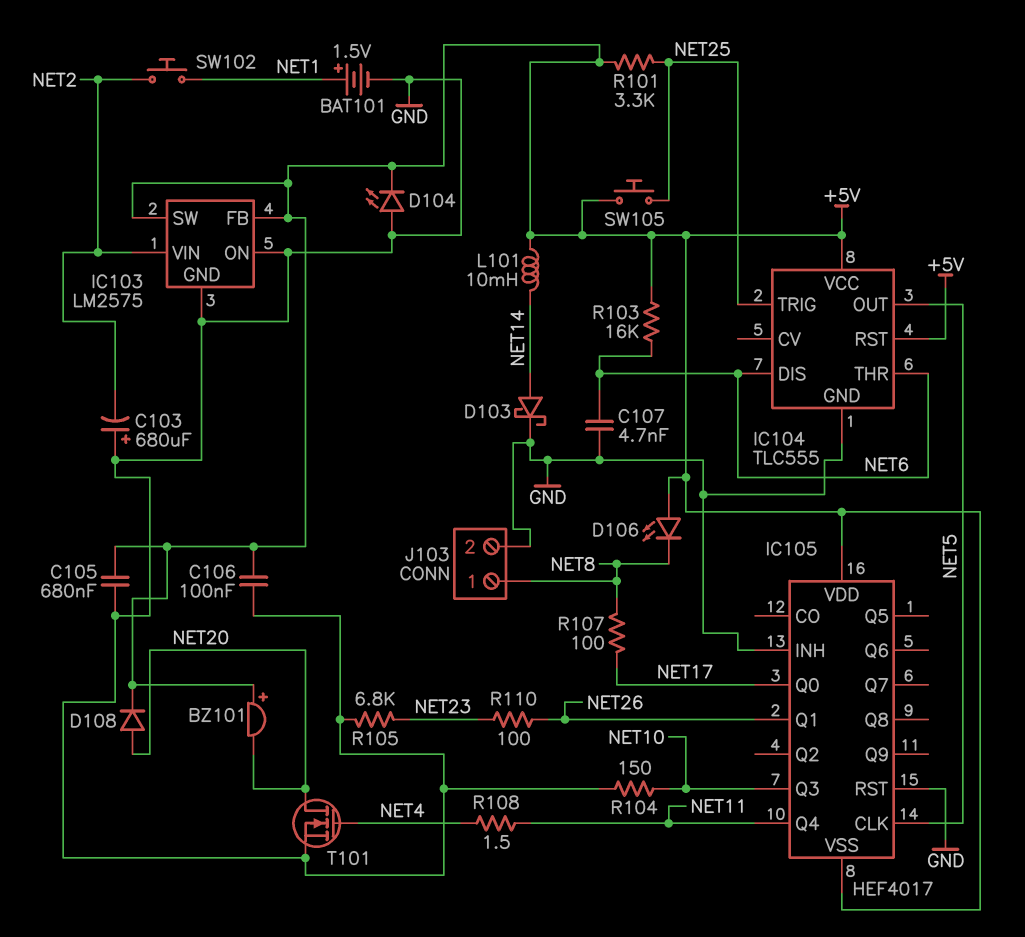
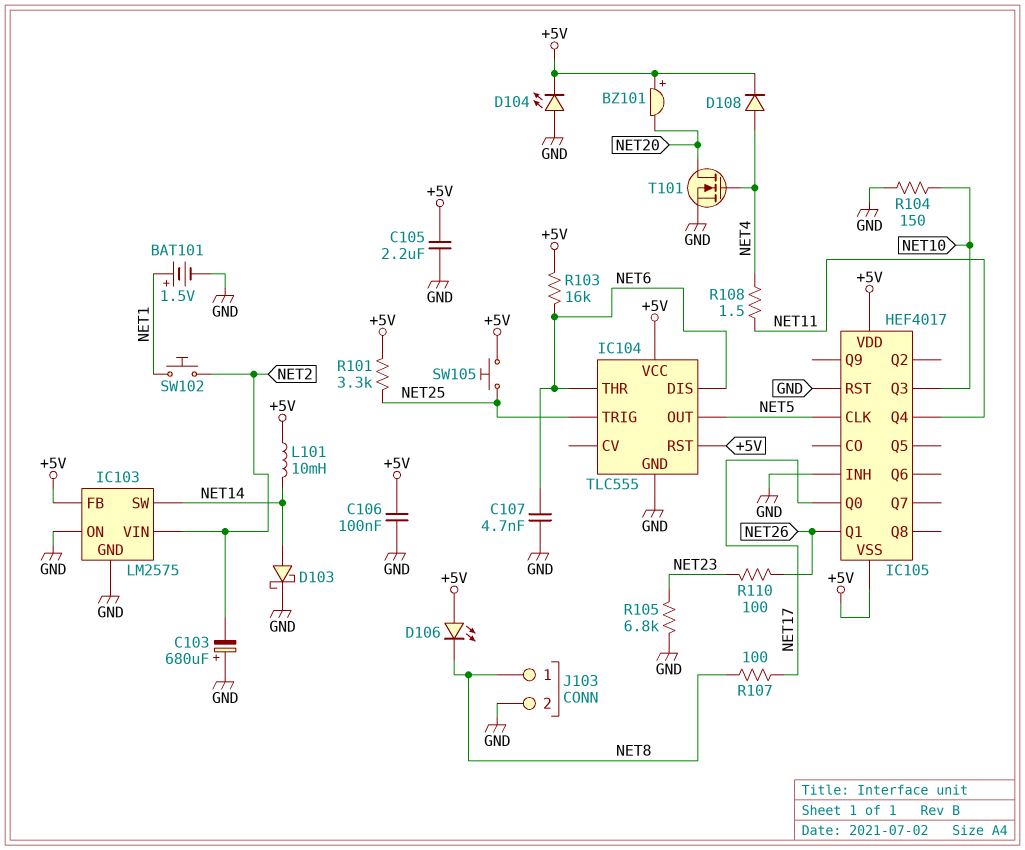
C105: 680nF (+5V, GND) -> 2.2uF (+5V, GND)
D108: diode (A NET20, K +5V) -> diode (A NET4, K +5V)
IC103 pin SW: +5V -> NET14

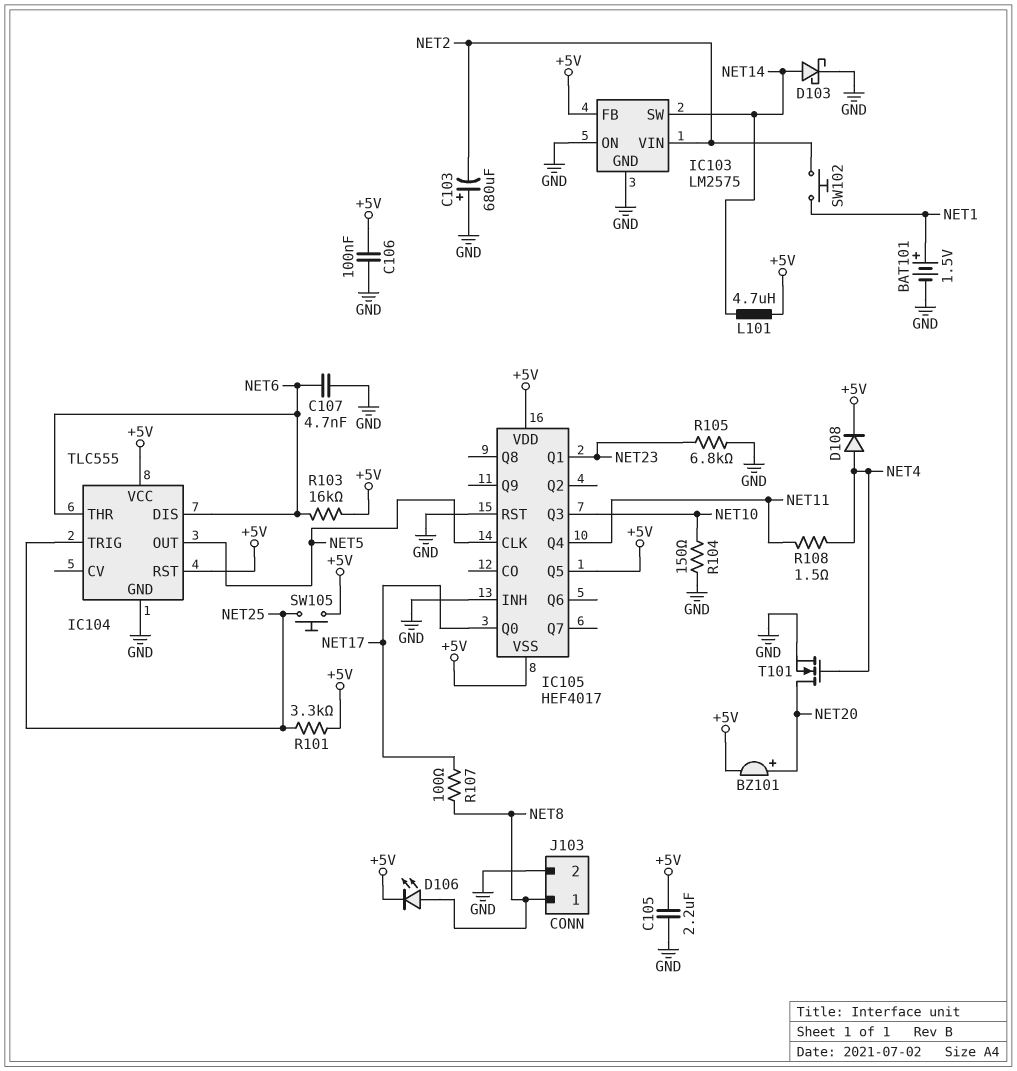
BZ101: buzzer (plus +5V, minus NET20) -> buzzer (plus NET20, minus +5V)
D104: LED (A GND, K +5V) -> none
D106: LED (A +5V, K NET8) -> LED (A NET8, K +5V)
IC105 pin Q1: NET26 -> NET23
IC105 pin Q5: none -> +5V
L101: 10mH (+5V, NET14) -> 4.7uH (+5V, NET14)
R110: 100 (NET23, NET26) -> none

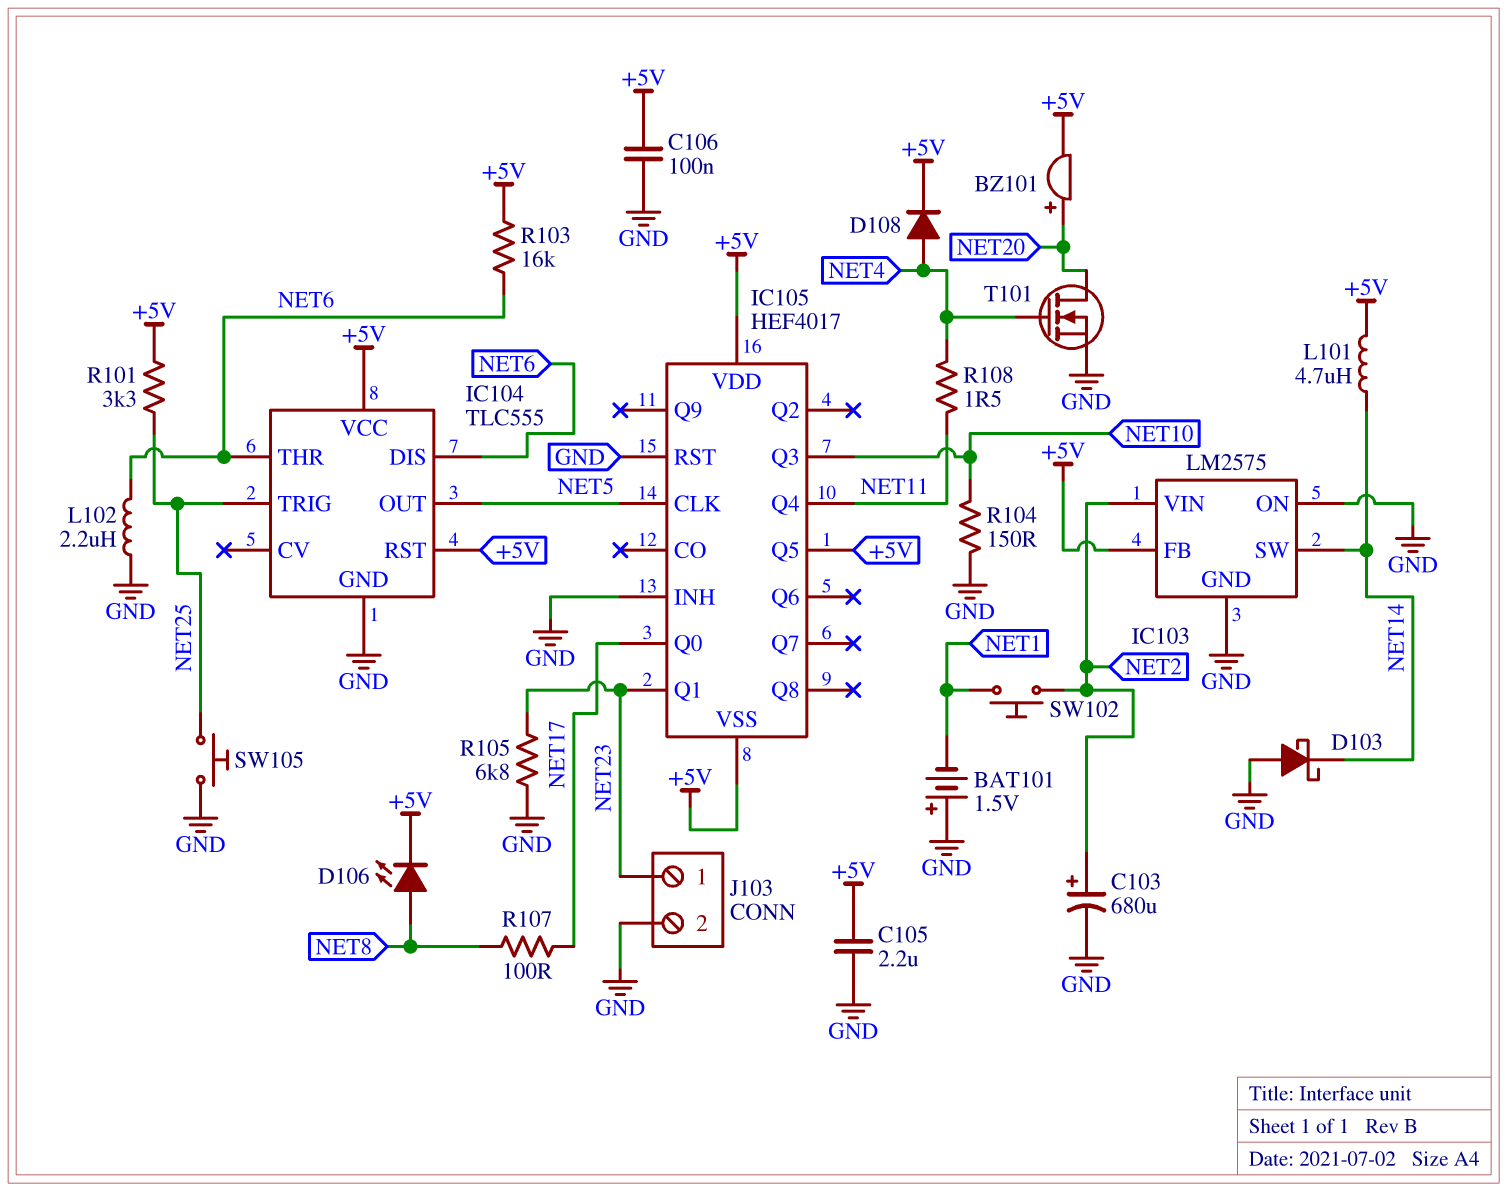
BAT101: 1.5V (plus NET1, minus GND) -> 1.5V (plus GND, minus NET1)
C103: 680uF (plus GND, minus NET2) -> 680uF (plus NET2, minus GND)
C107: 4.7nF (GND, NET6) -> none
D103: schottky (A NET14, K GND) -> schottky (A GND, K NET14)
J103 pin 1: NET8 -> NET23
L102: none -> 2.2uH (GND, NET6)
SW105: button (+5V, NET25) -> button (GND, NET25)

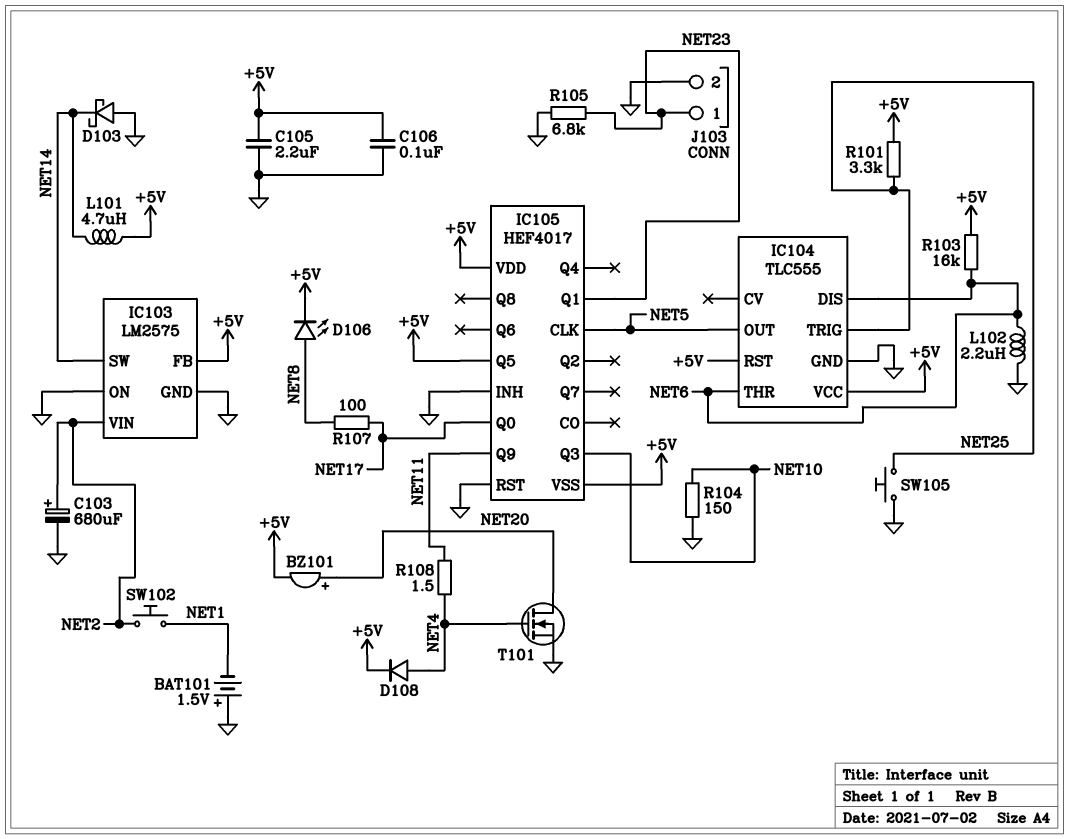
IC105 pin Q4: NET11 -> none
IC105 pin Q9: none -> NET11

